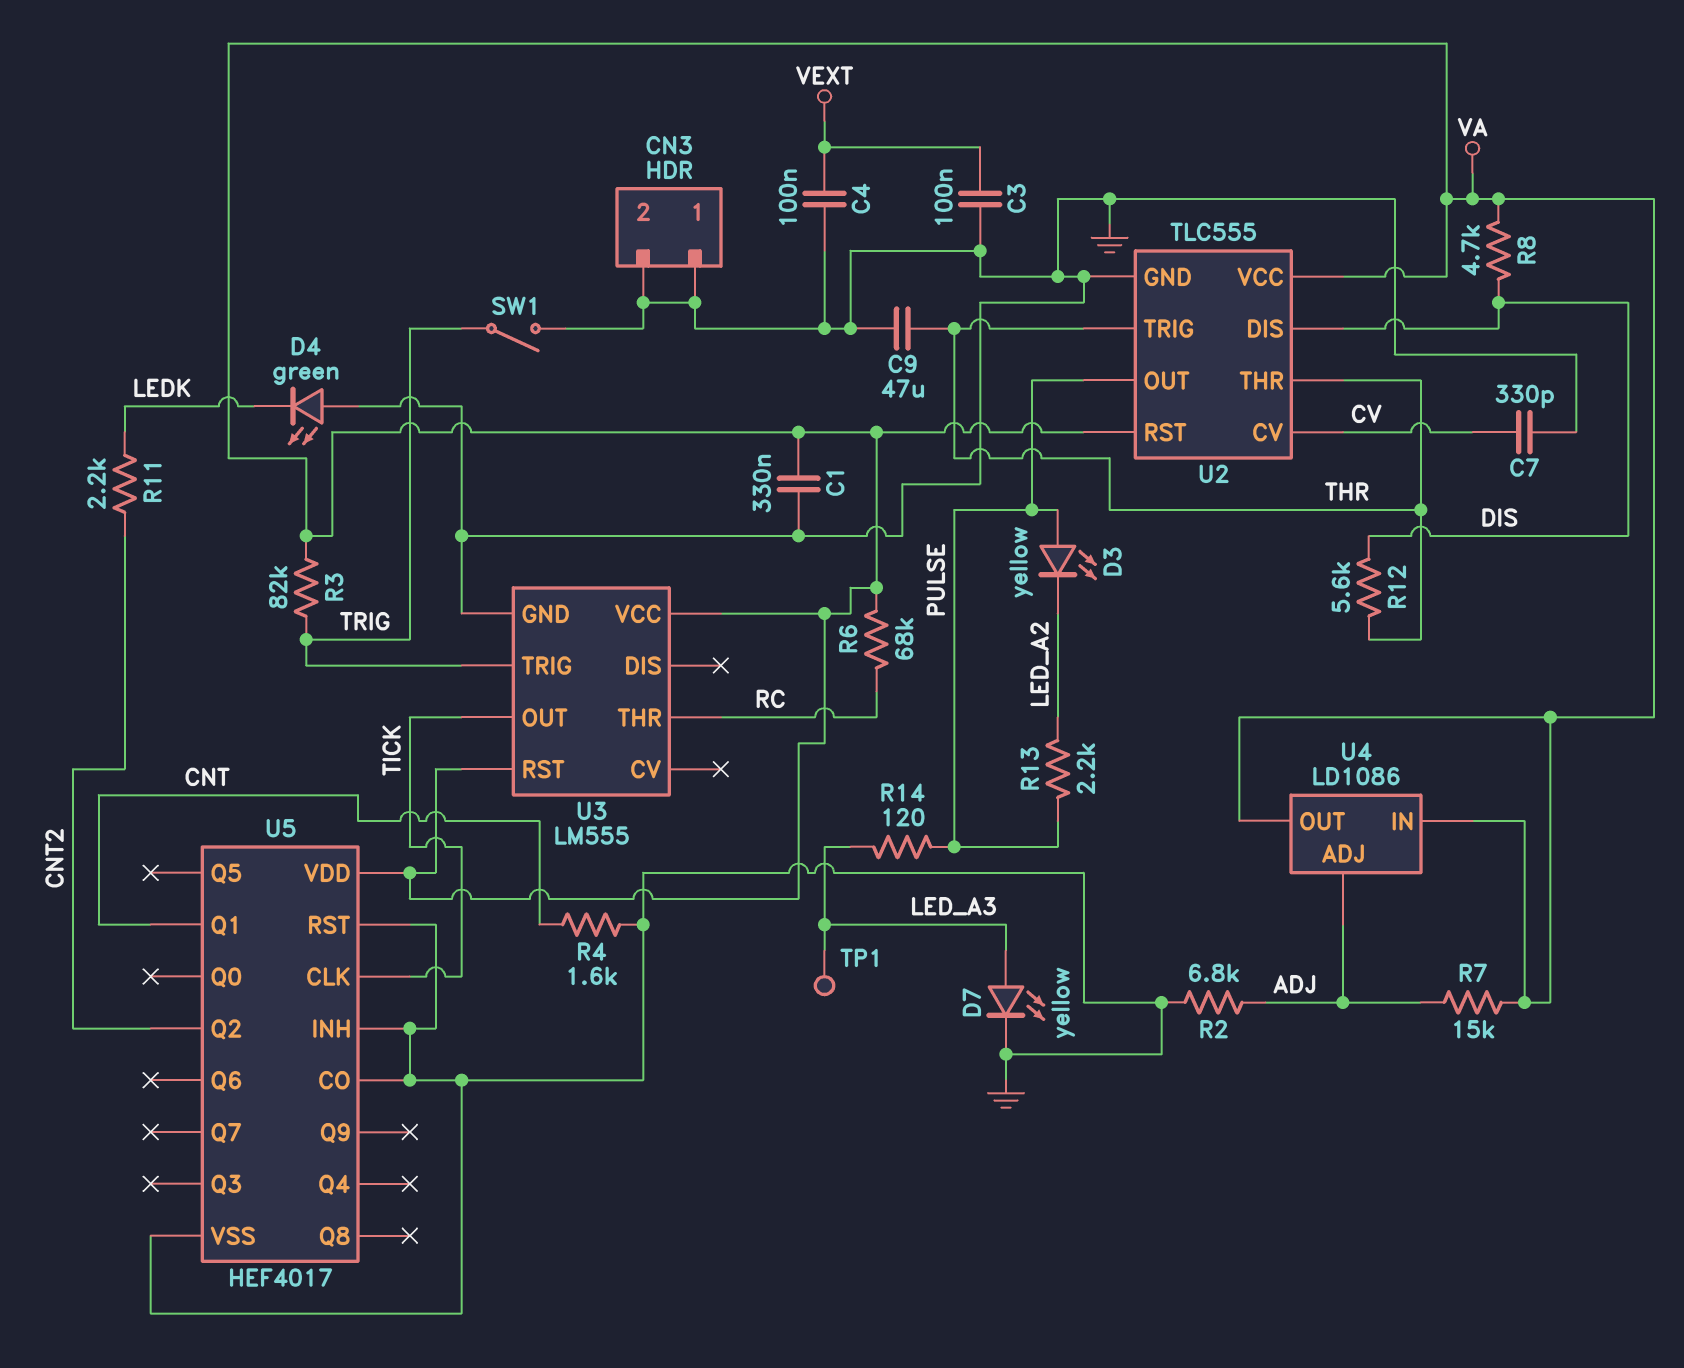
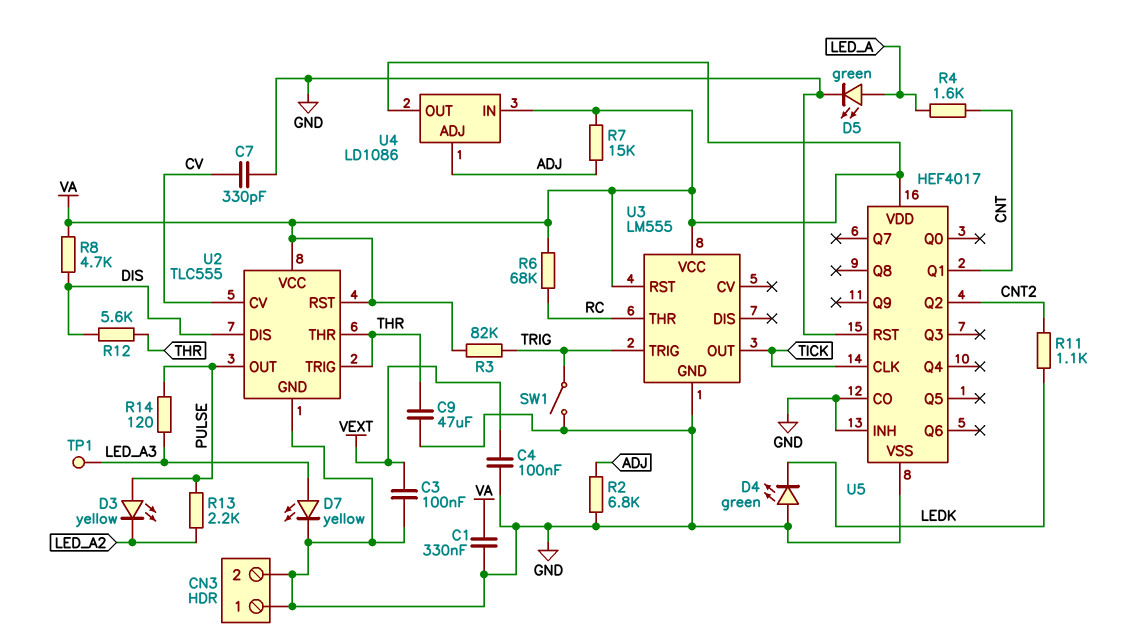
D5: none -> LED green (A LED_A, K GND)
R4: 1.6k (CNT, GND) -> 1.6k (CNT, LED_A)
R11: 2.2k (CNT2, LEDK) -> 1.1k (CNT2, LEDK)

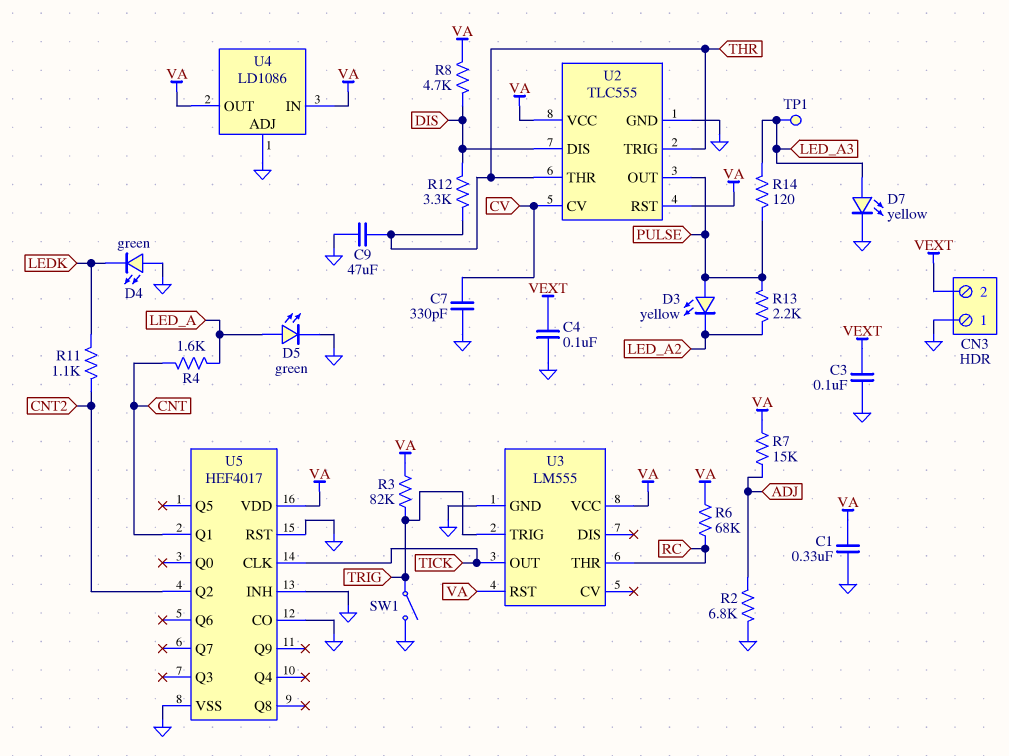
CN3 pin 2: GND -> VEXT
R12: 5.6k (DIS, THR) -> 3.3k (DIS, THR)
U4 pin ADJ: ADJ -> GND

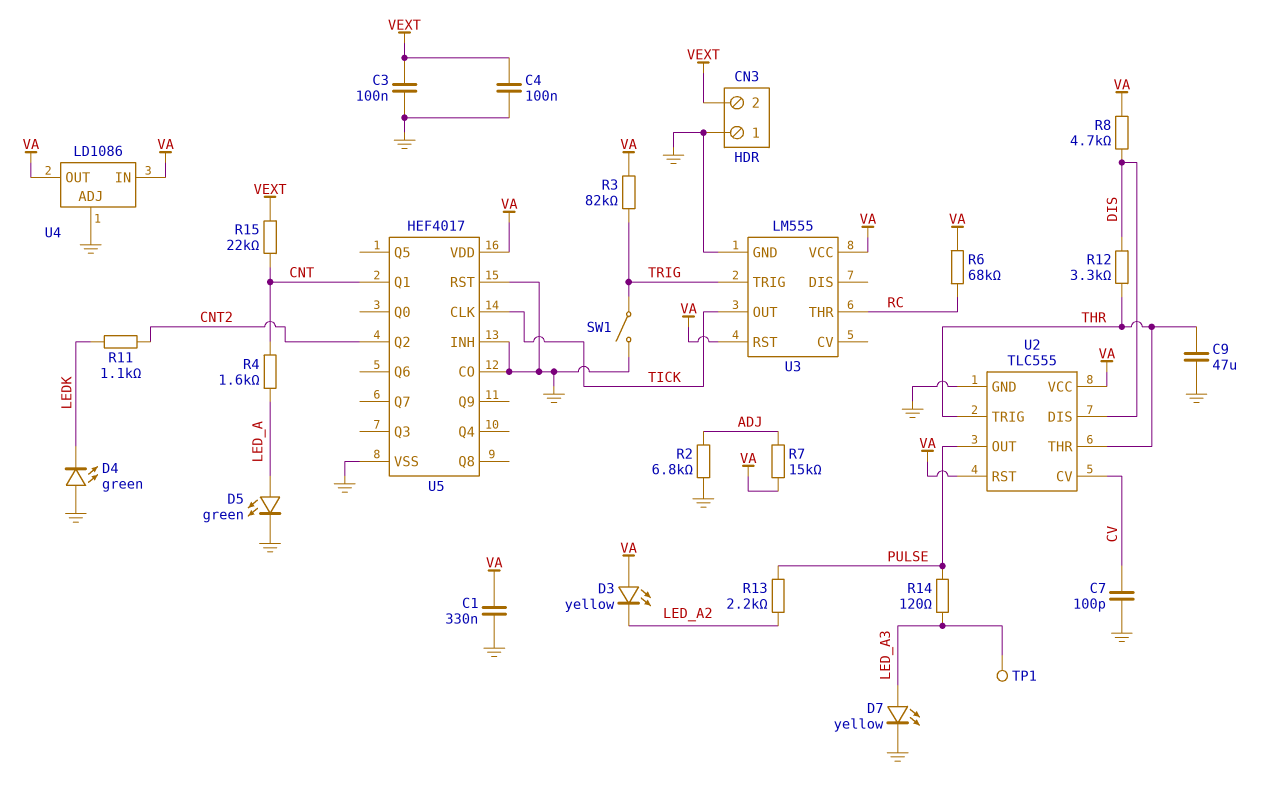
C7: 330pF (CV, GND) -> 100pF (CV, GND)
D3: LED yellow (A PULSE, K LED_A2) -> LED yellow (A VA, K LED_A2)
R15: none -> 22k (CNT, VEXT)

